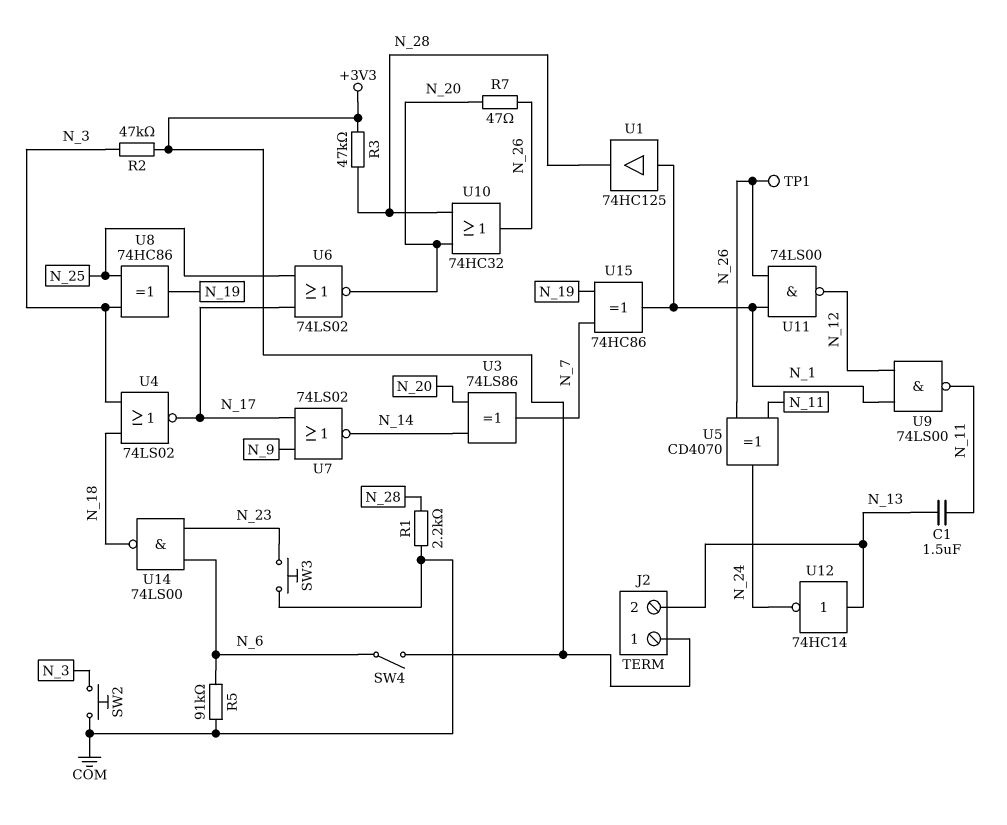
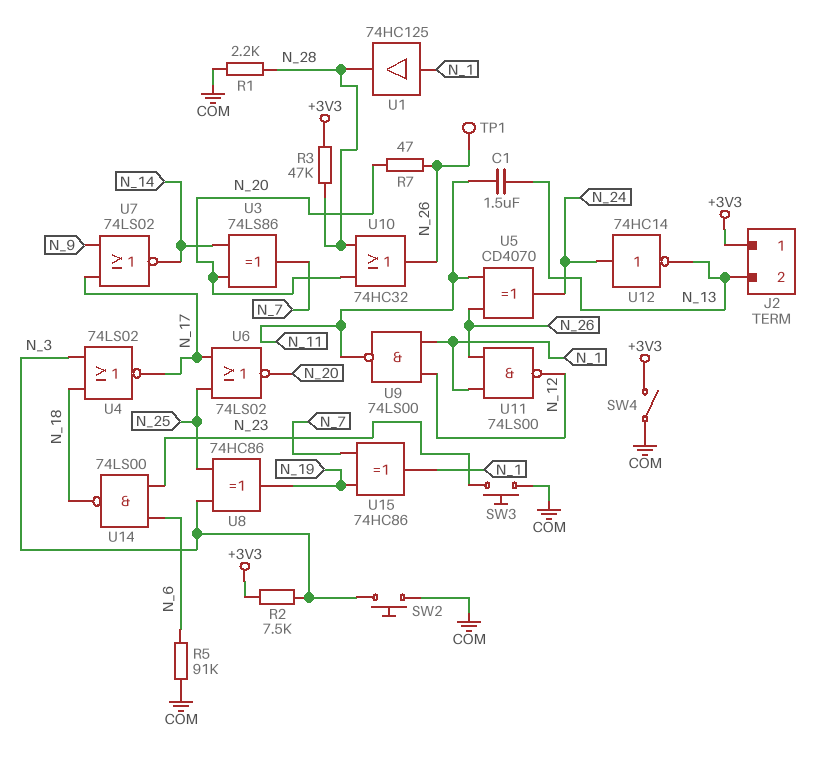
R2: 47k (+3V3, N_3) -> 7.5k (+3V3, N_3)
SW4: switch (+3V3, N_6) -> switch (+3V3, COM)
U12: NOT 74HC14 (in N_13, out N_24) -> NOT 74HC14 (in N_24, out N_13)

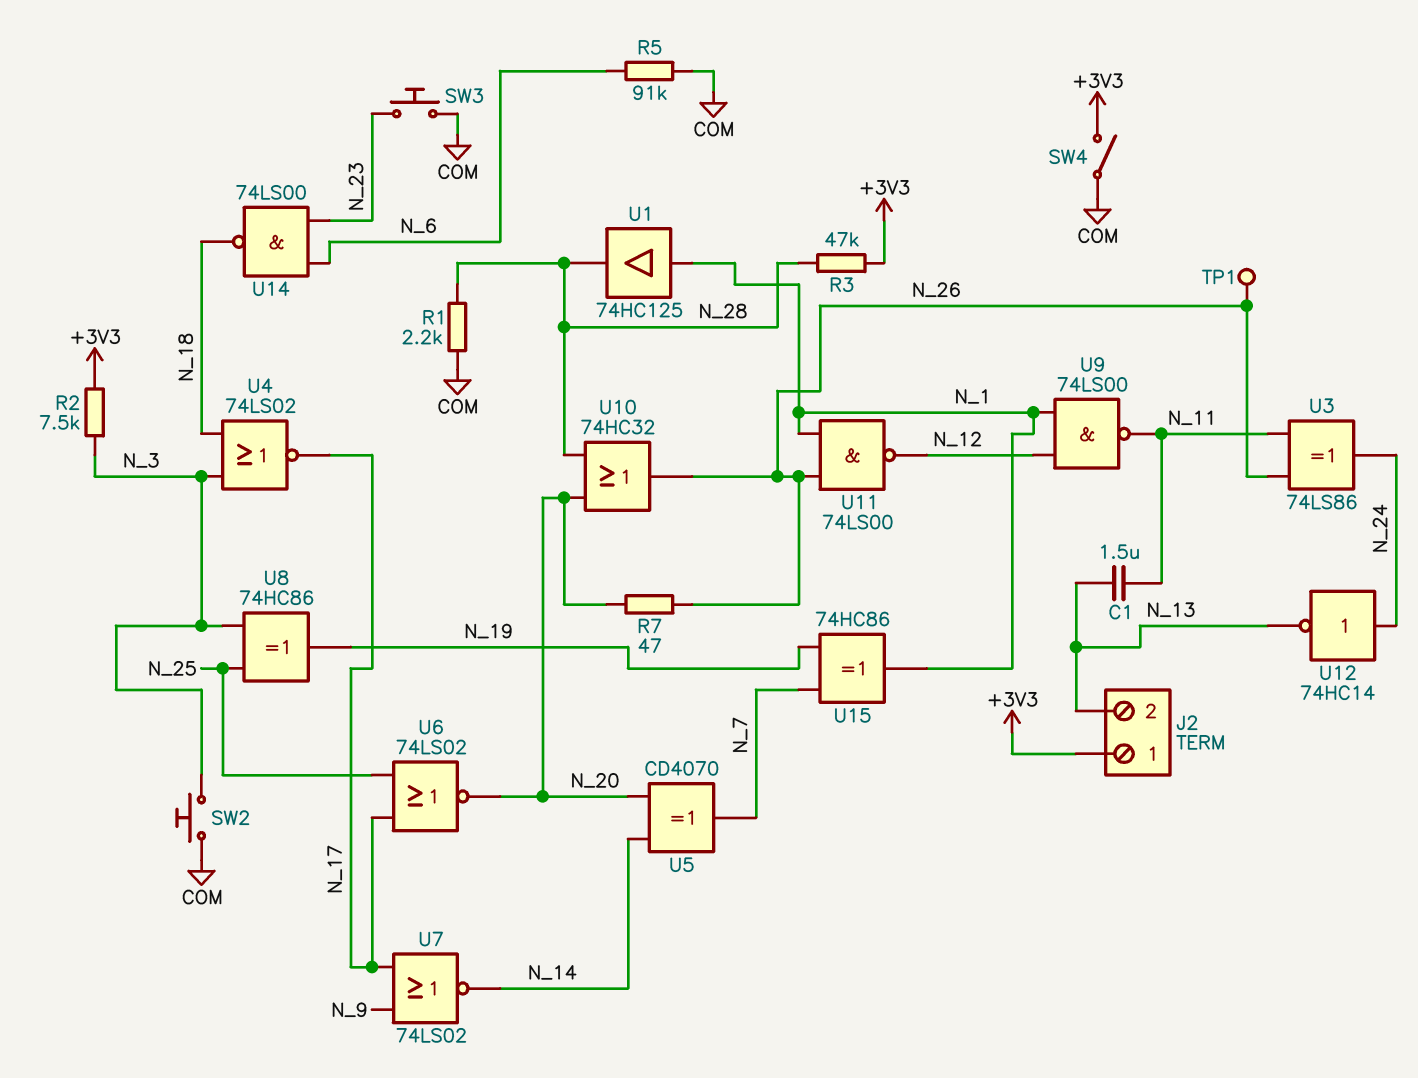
U3: XOR 74LS86 (in N_14, in N_20, out N_7) -> XOR 74LS86 (in N_11, in N_26, out N_24)
U5: XOR CD4070 (in N_11, in N_26, out N_24) -> XOR CD4070 (in N_14, in N_20, out N_7)

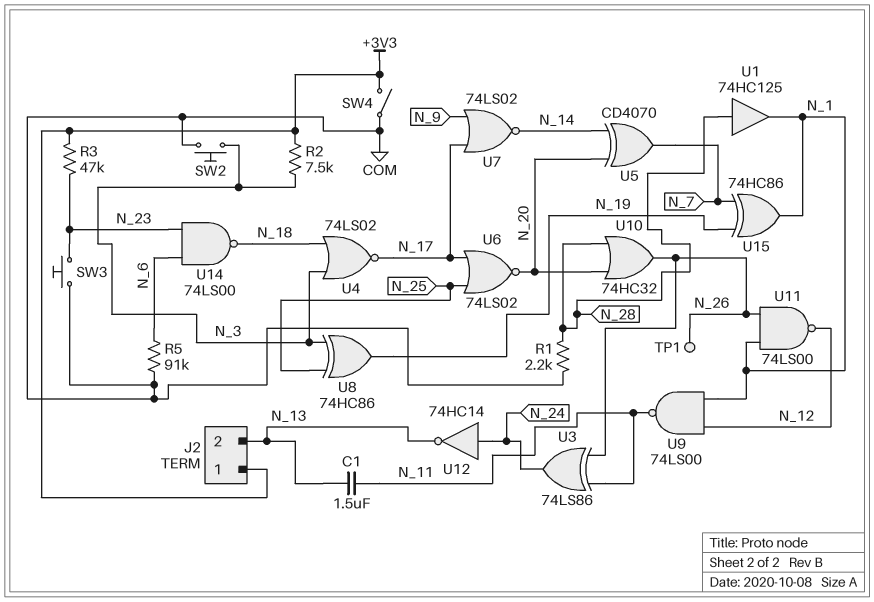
R3: 47k (+3V3, N_28) -> 47k (+3V3, N_23)
R7: 47 (N_20, N_26) -> none
U1: buffer 74HC125 (in N_1, out N_28) -> buffer 74HC125 (in N_28, out N_1)

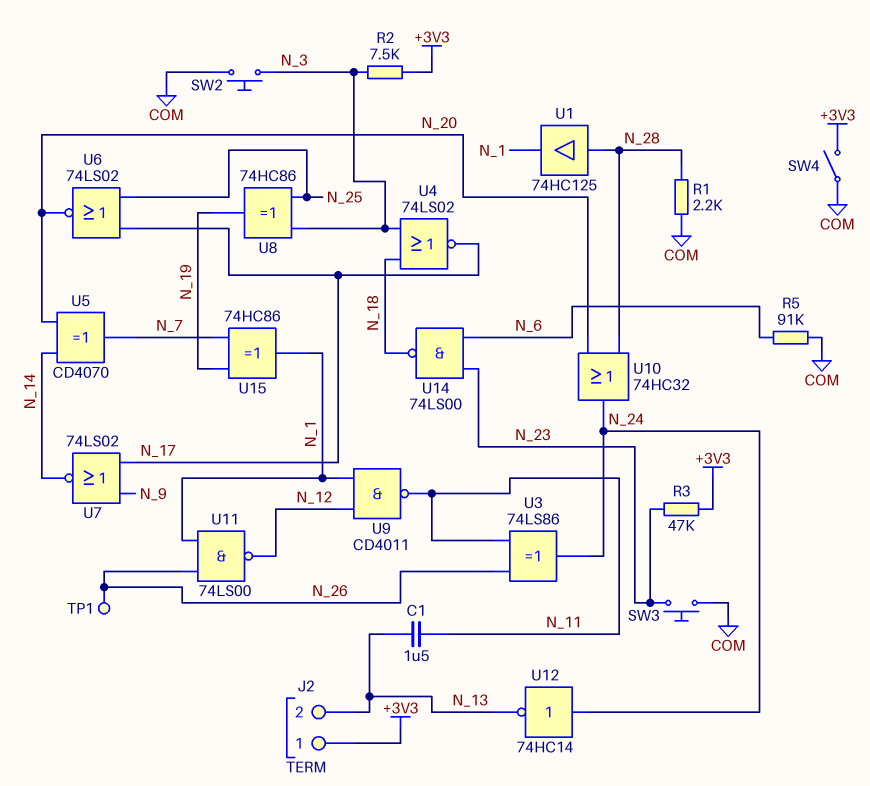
U9: NAND 74LS00 (in N_1, in N_12, out N_11) -> NAND CD4011 (in N_1, in N_12, out N_11)
U10: OR 74HC32 (in N_20, in N_28, out N_26) -> OR 74HC32 (in N_20, in N_28, out N_24)

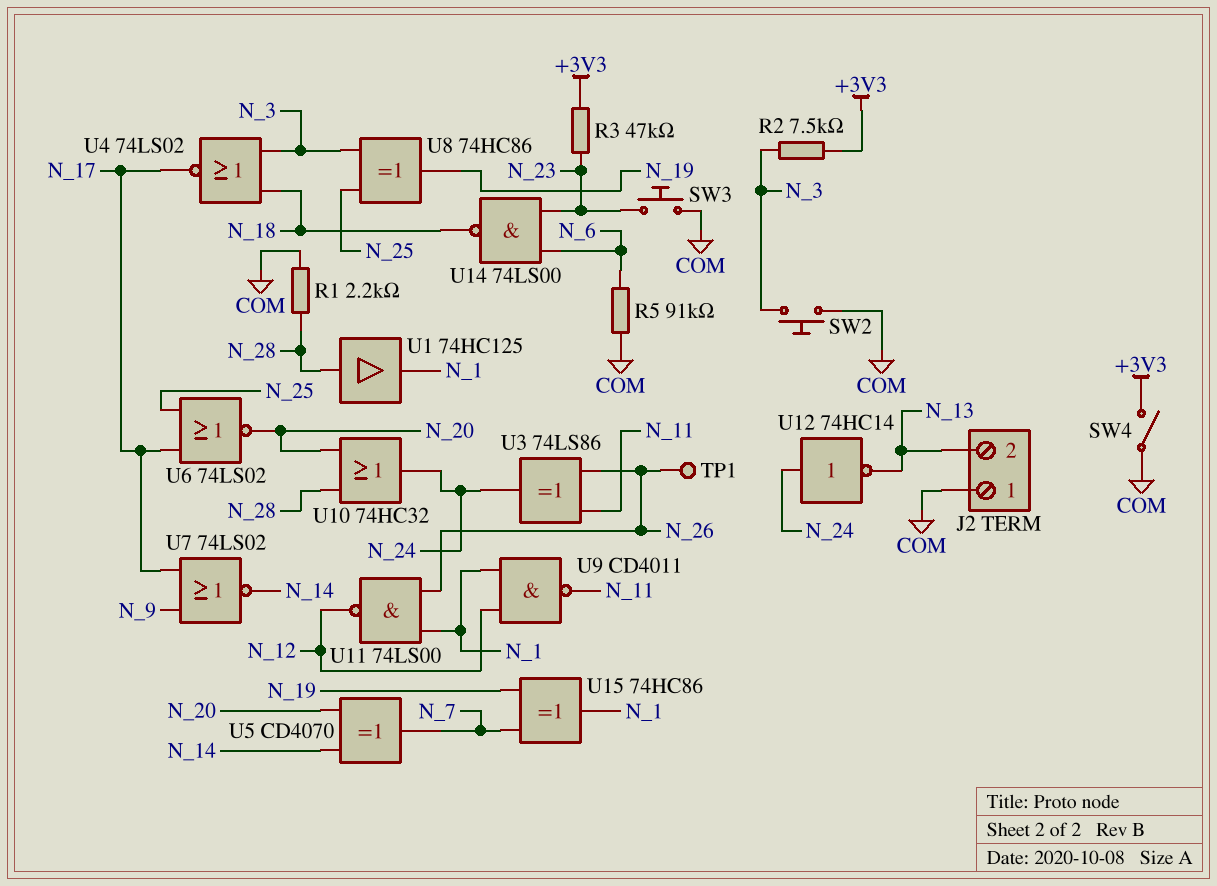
C1: 1.5uF (N_11, N_13) -> none
J2 pin 1: +3V3 -> COM

